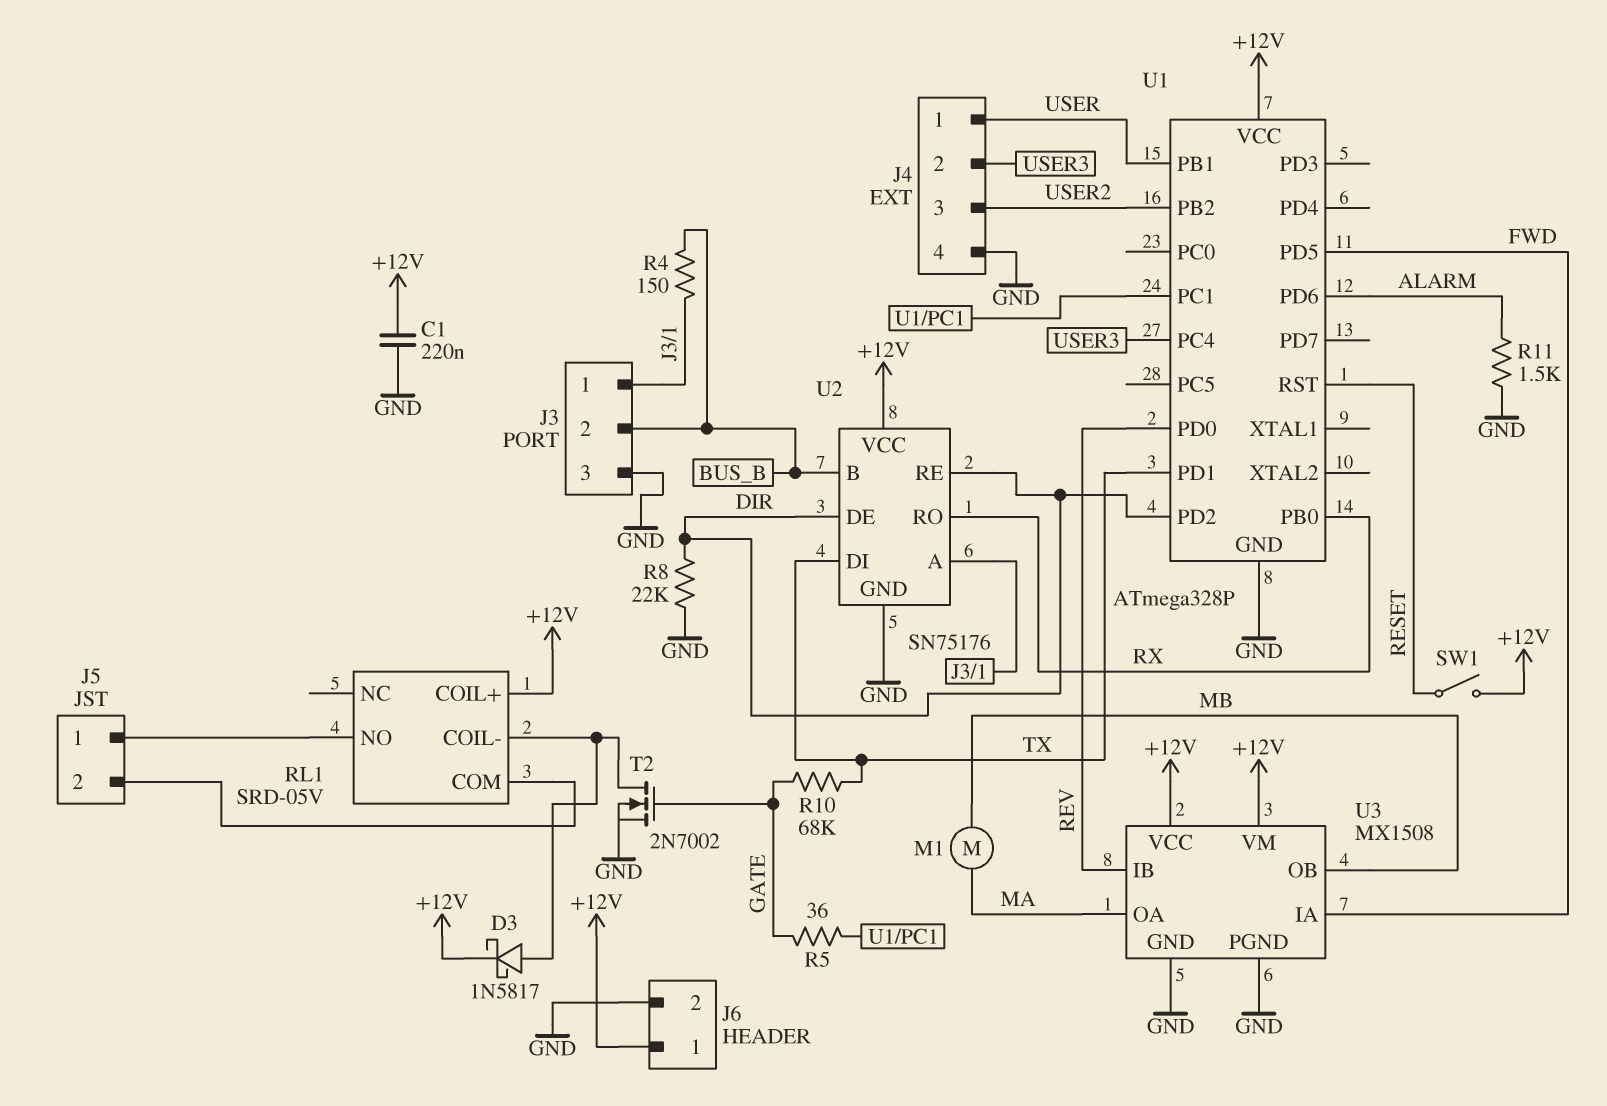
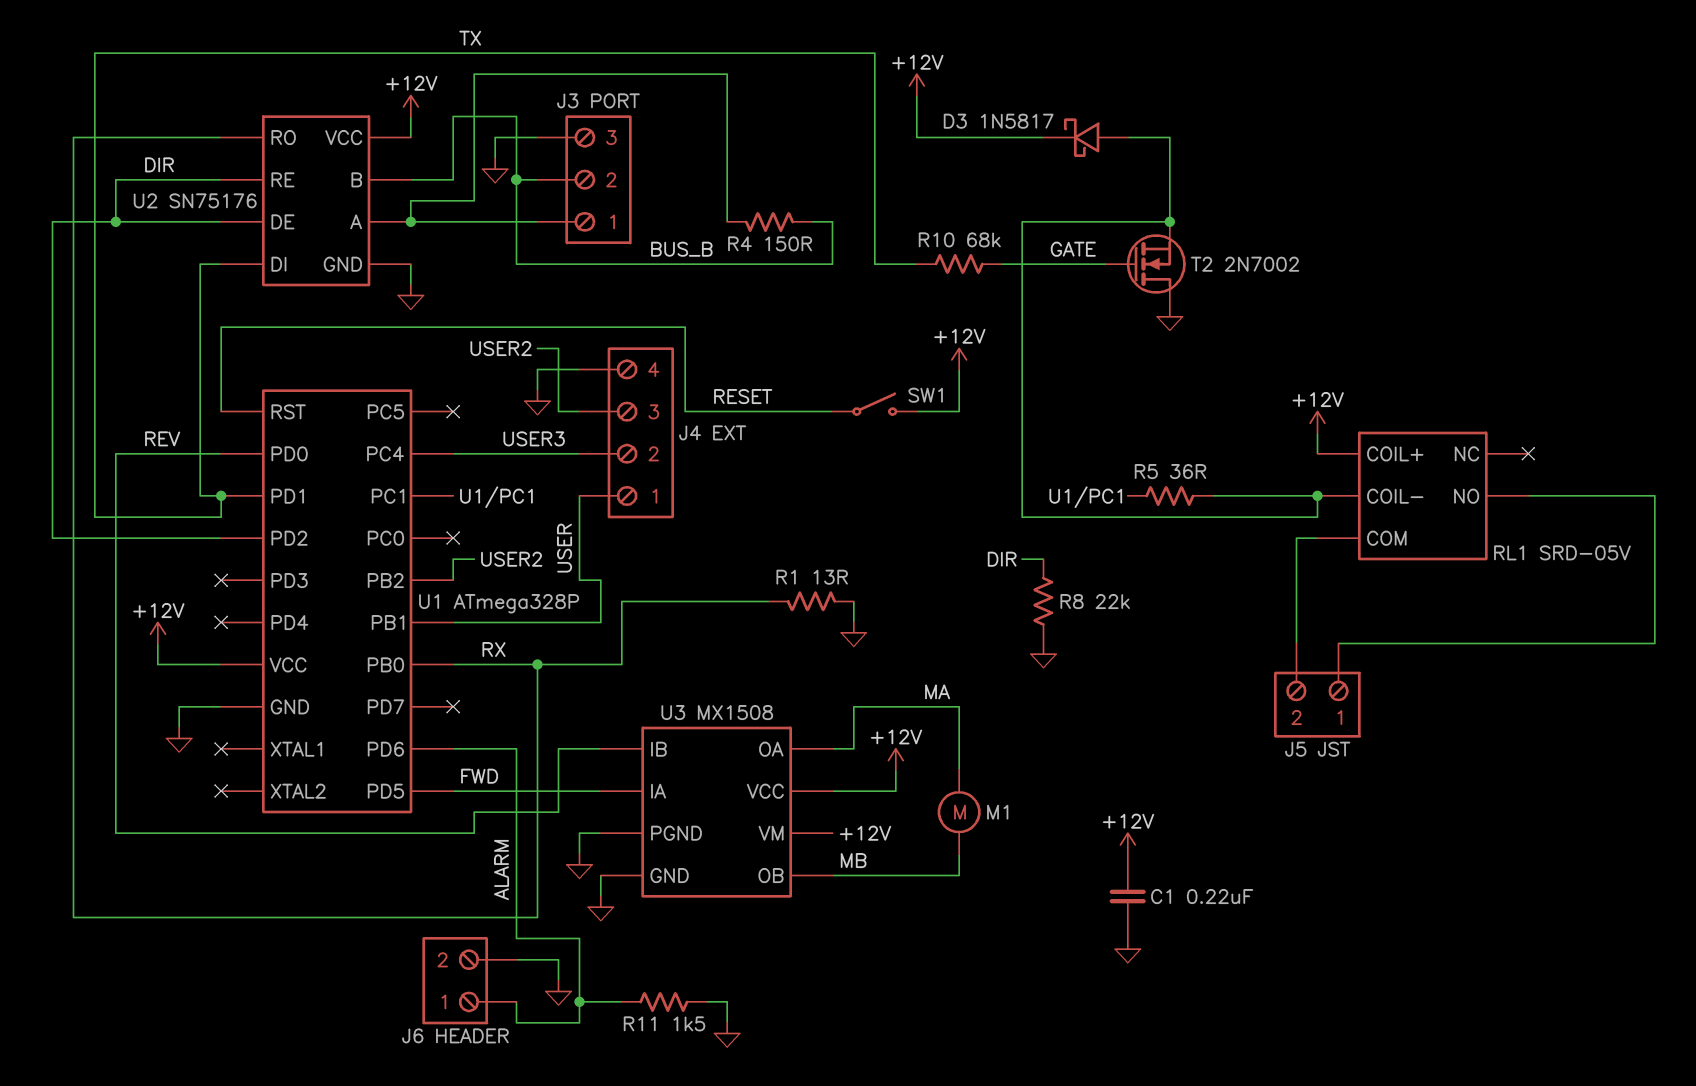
J6 pin 1: +12V -> ALARM
R1: none -> 13 (GND, RX)
R5: 36 (GATE, U1/PC1) -> 36 (RL1/COIL-, U1/PC1)
T2: NMOS 2N7002 (G GATE, D RL1/COIL-, S GND) -> NMOS 2N7002 (G GATE, D GND, S RL1/COIL-)

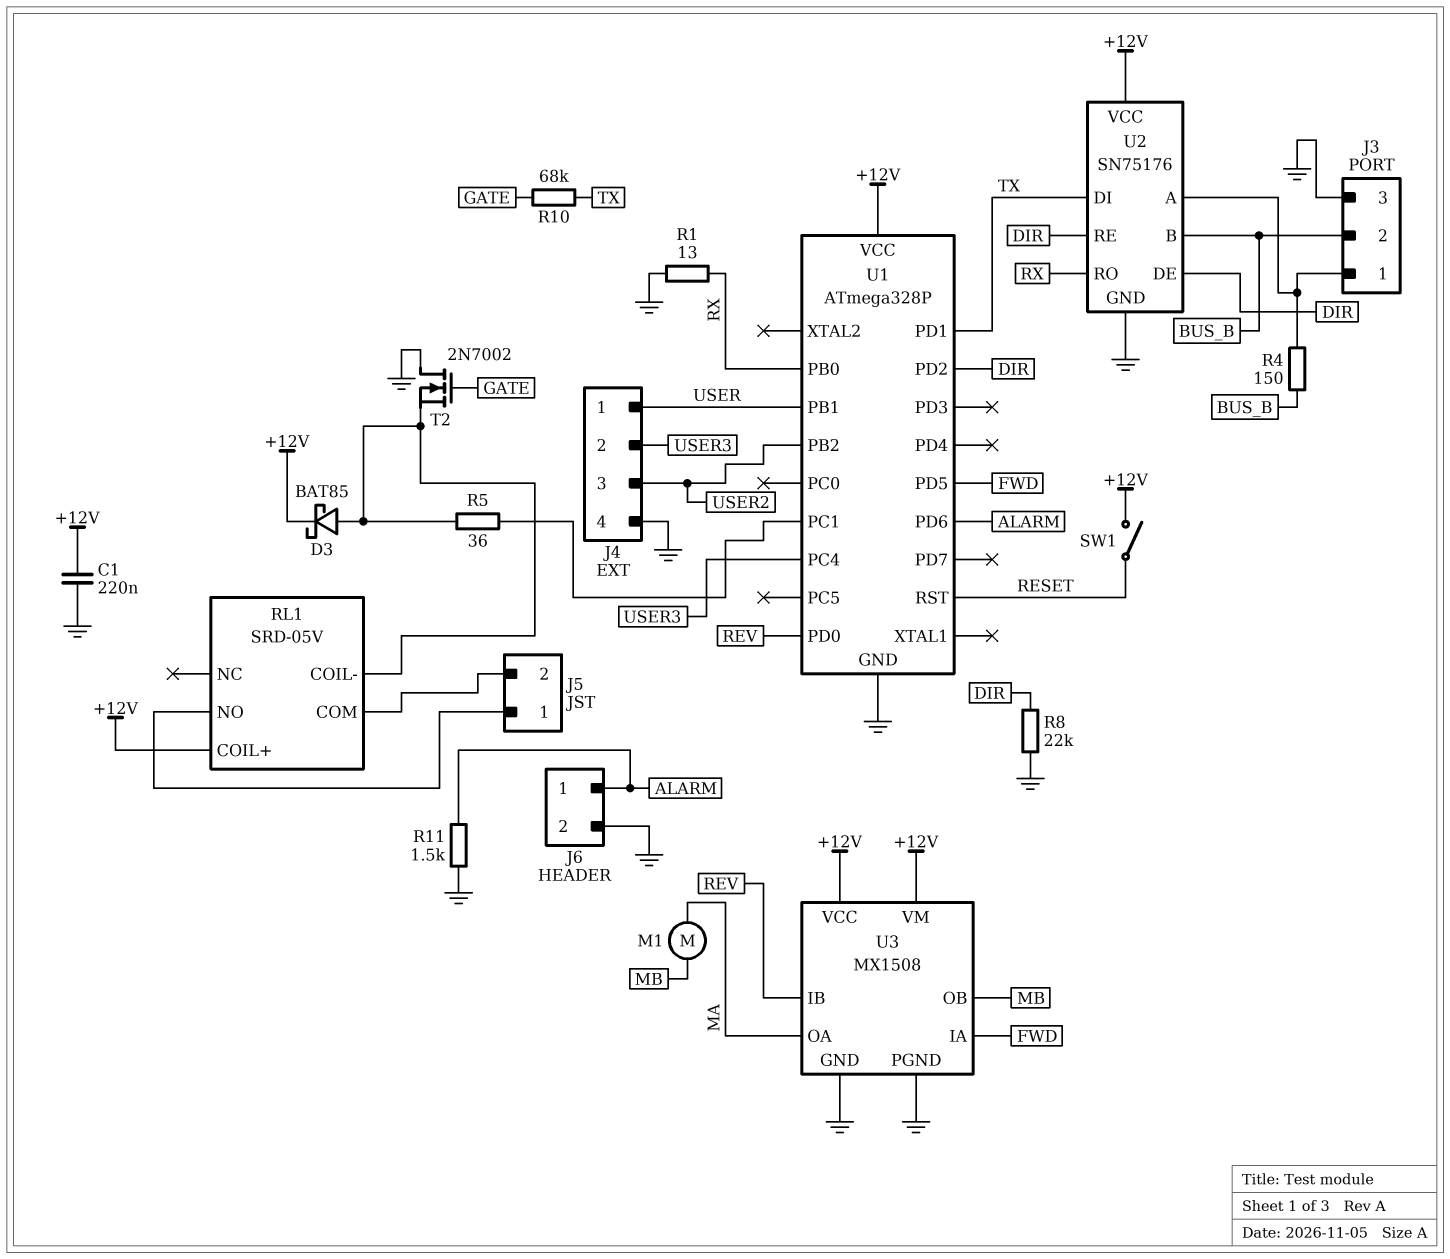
D3: schottky 1N5817 (A RL1/COIL-, K +12V) -> schottky BAT85 (A RL1/COIL-, K +12V)

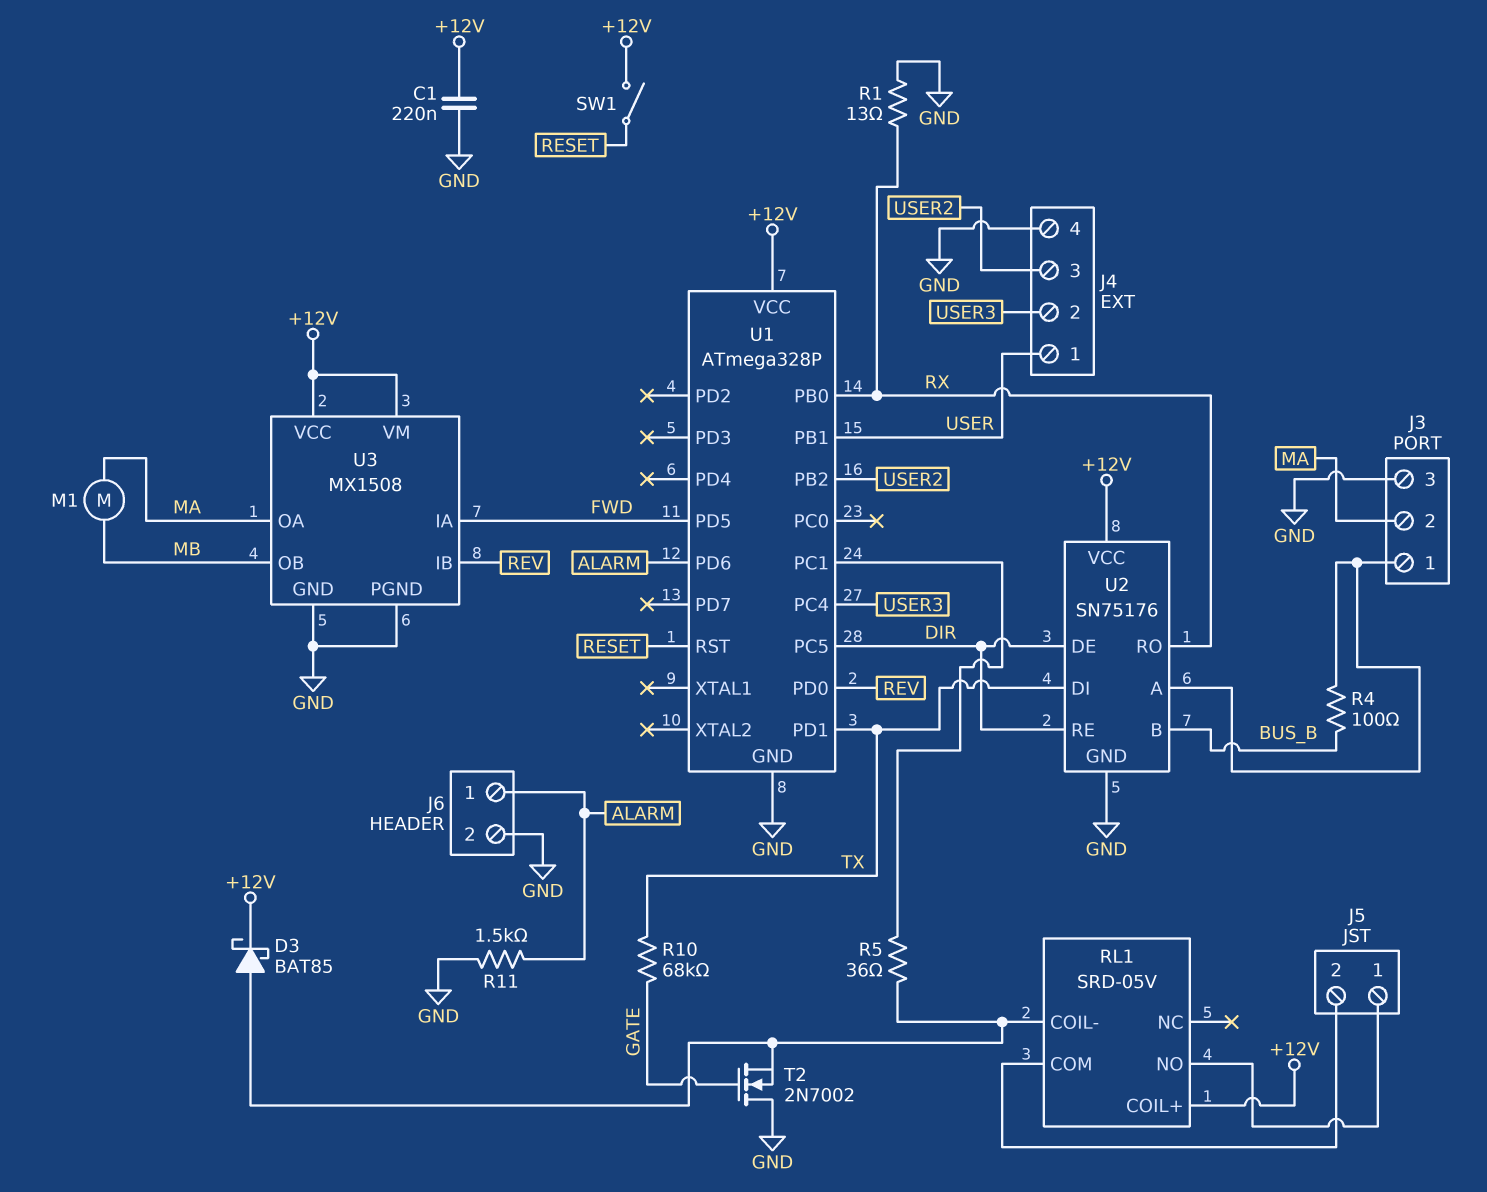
J3 pin 2: BUS_B -> MA
R4: 150 (BUS_B, J3/1) -> 100 (BUS_B, J3/1)
R8: 22k (DIR, GND) -> none
U1 pin PC5: none -> DIR
U1 pin PD2: DIR -> none

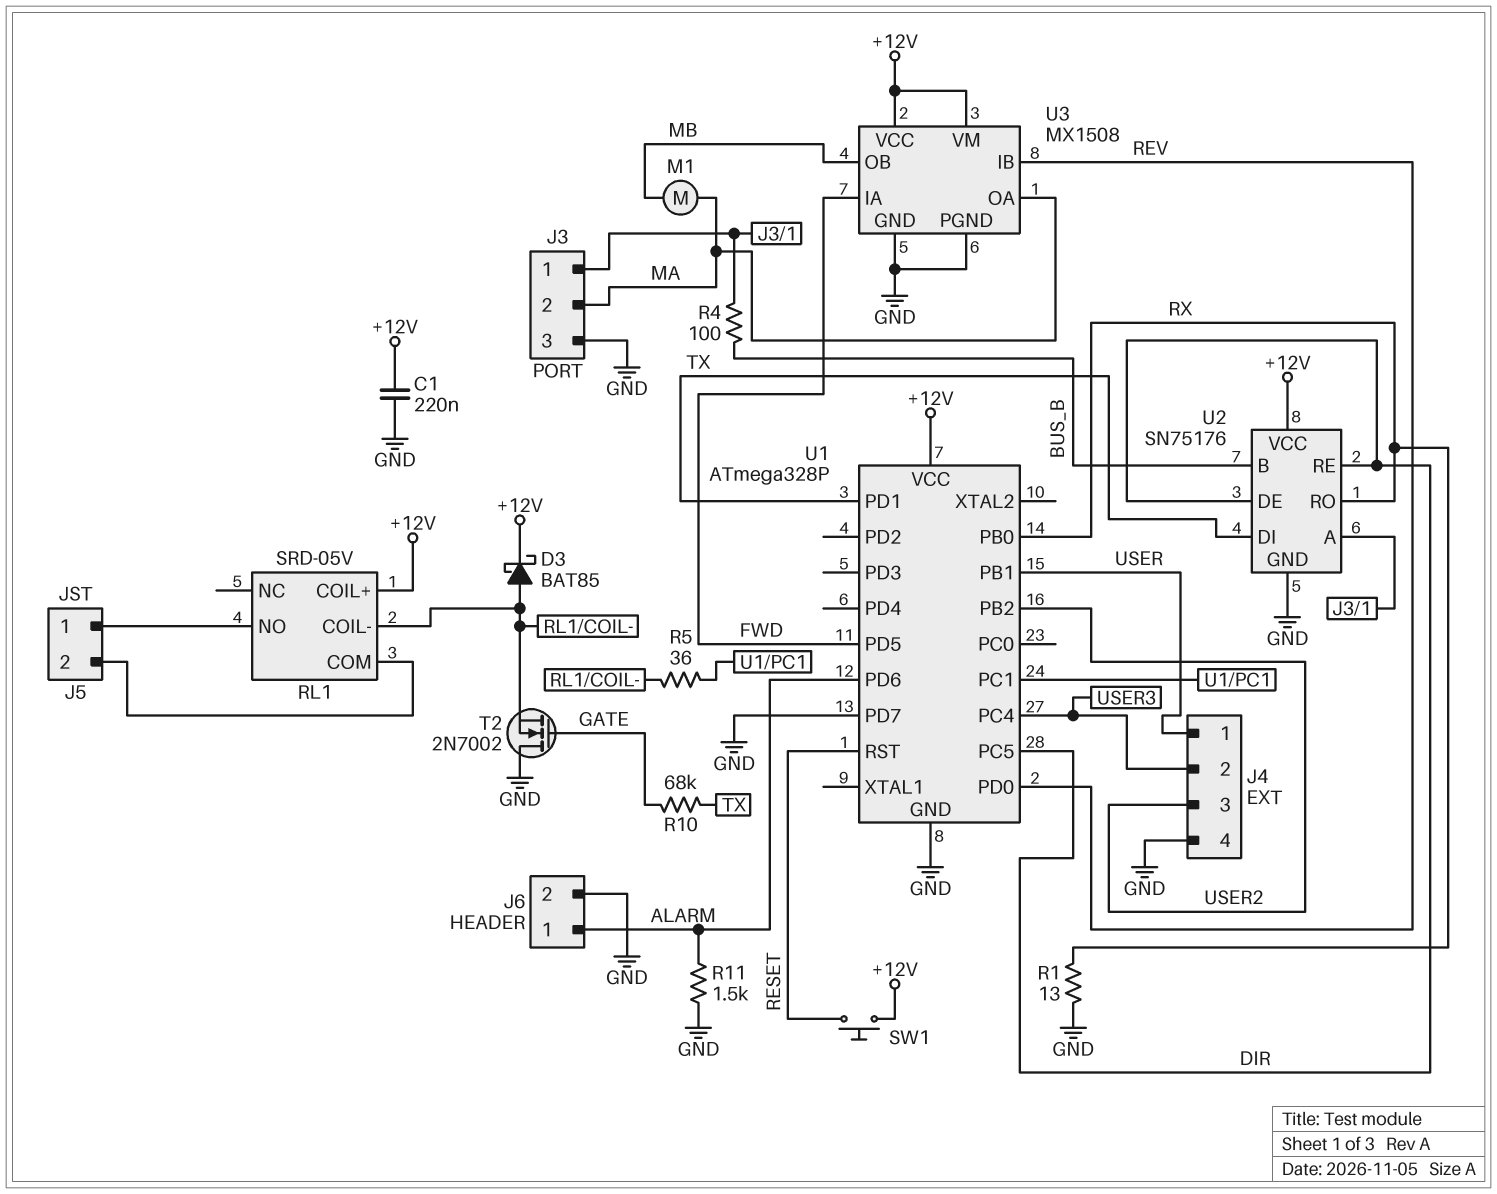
SW1: switch (+12V, RESET) -> button (+12V, RESET)
U1 pin PD7: none -> GND

